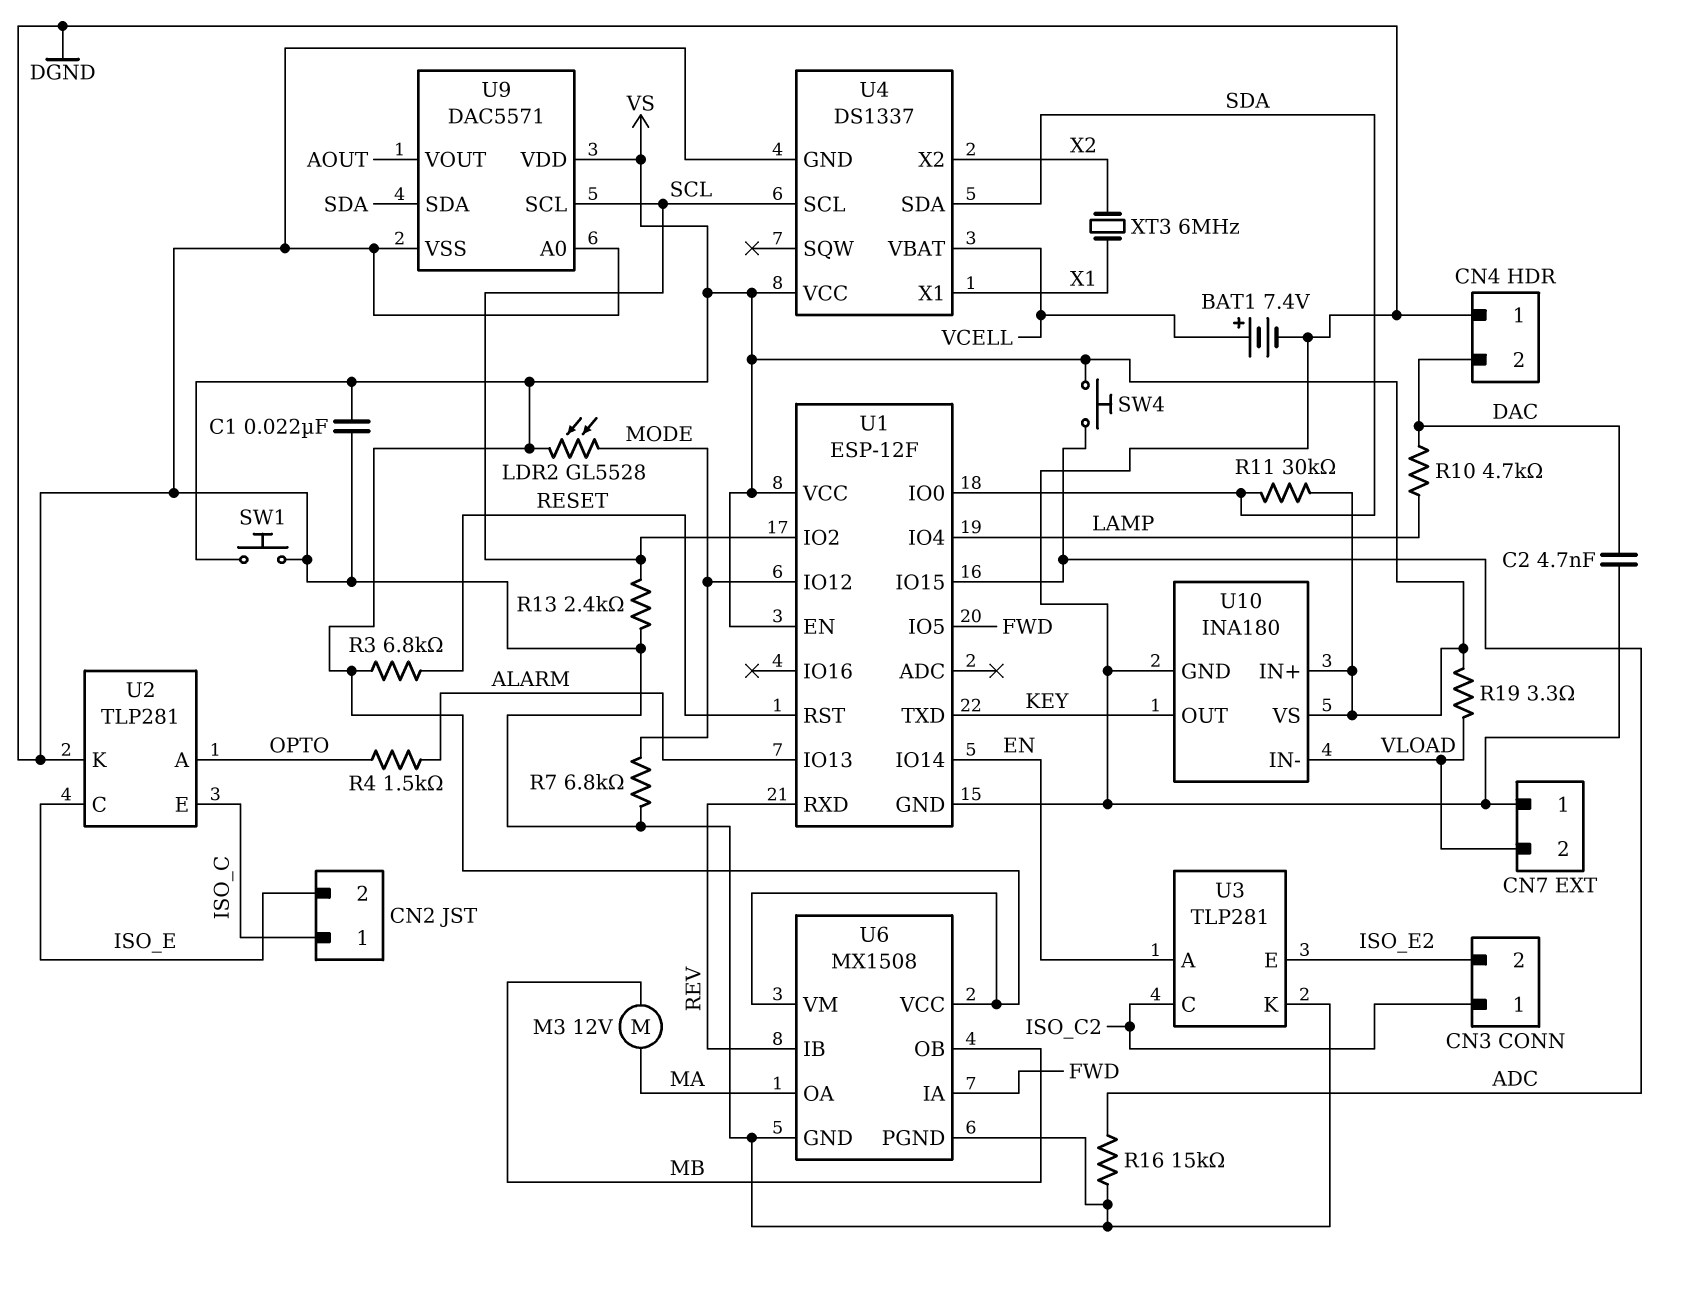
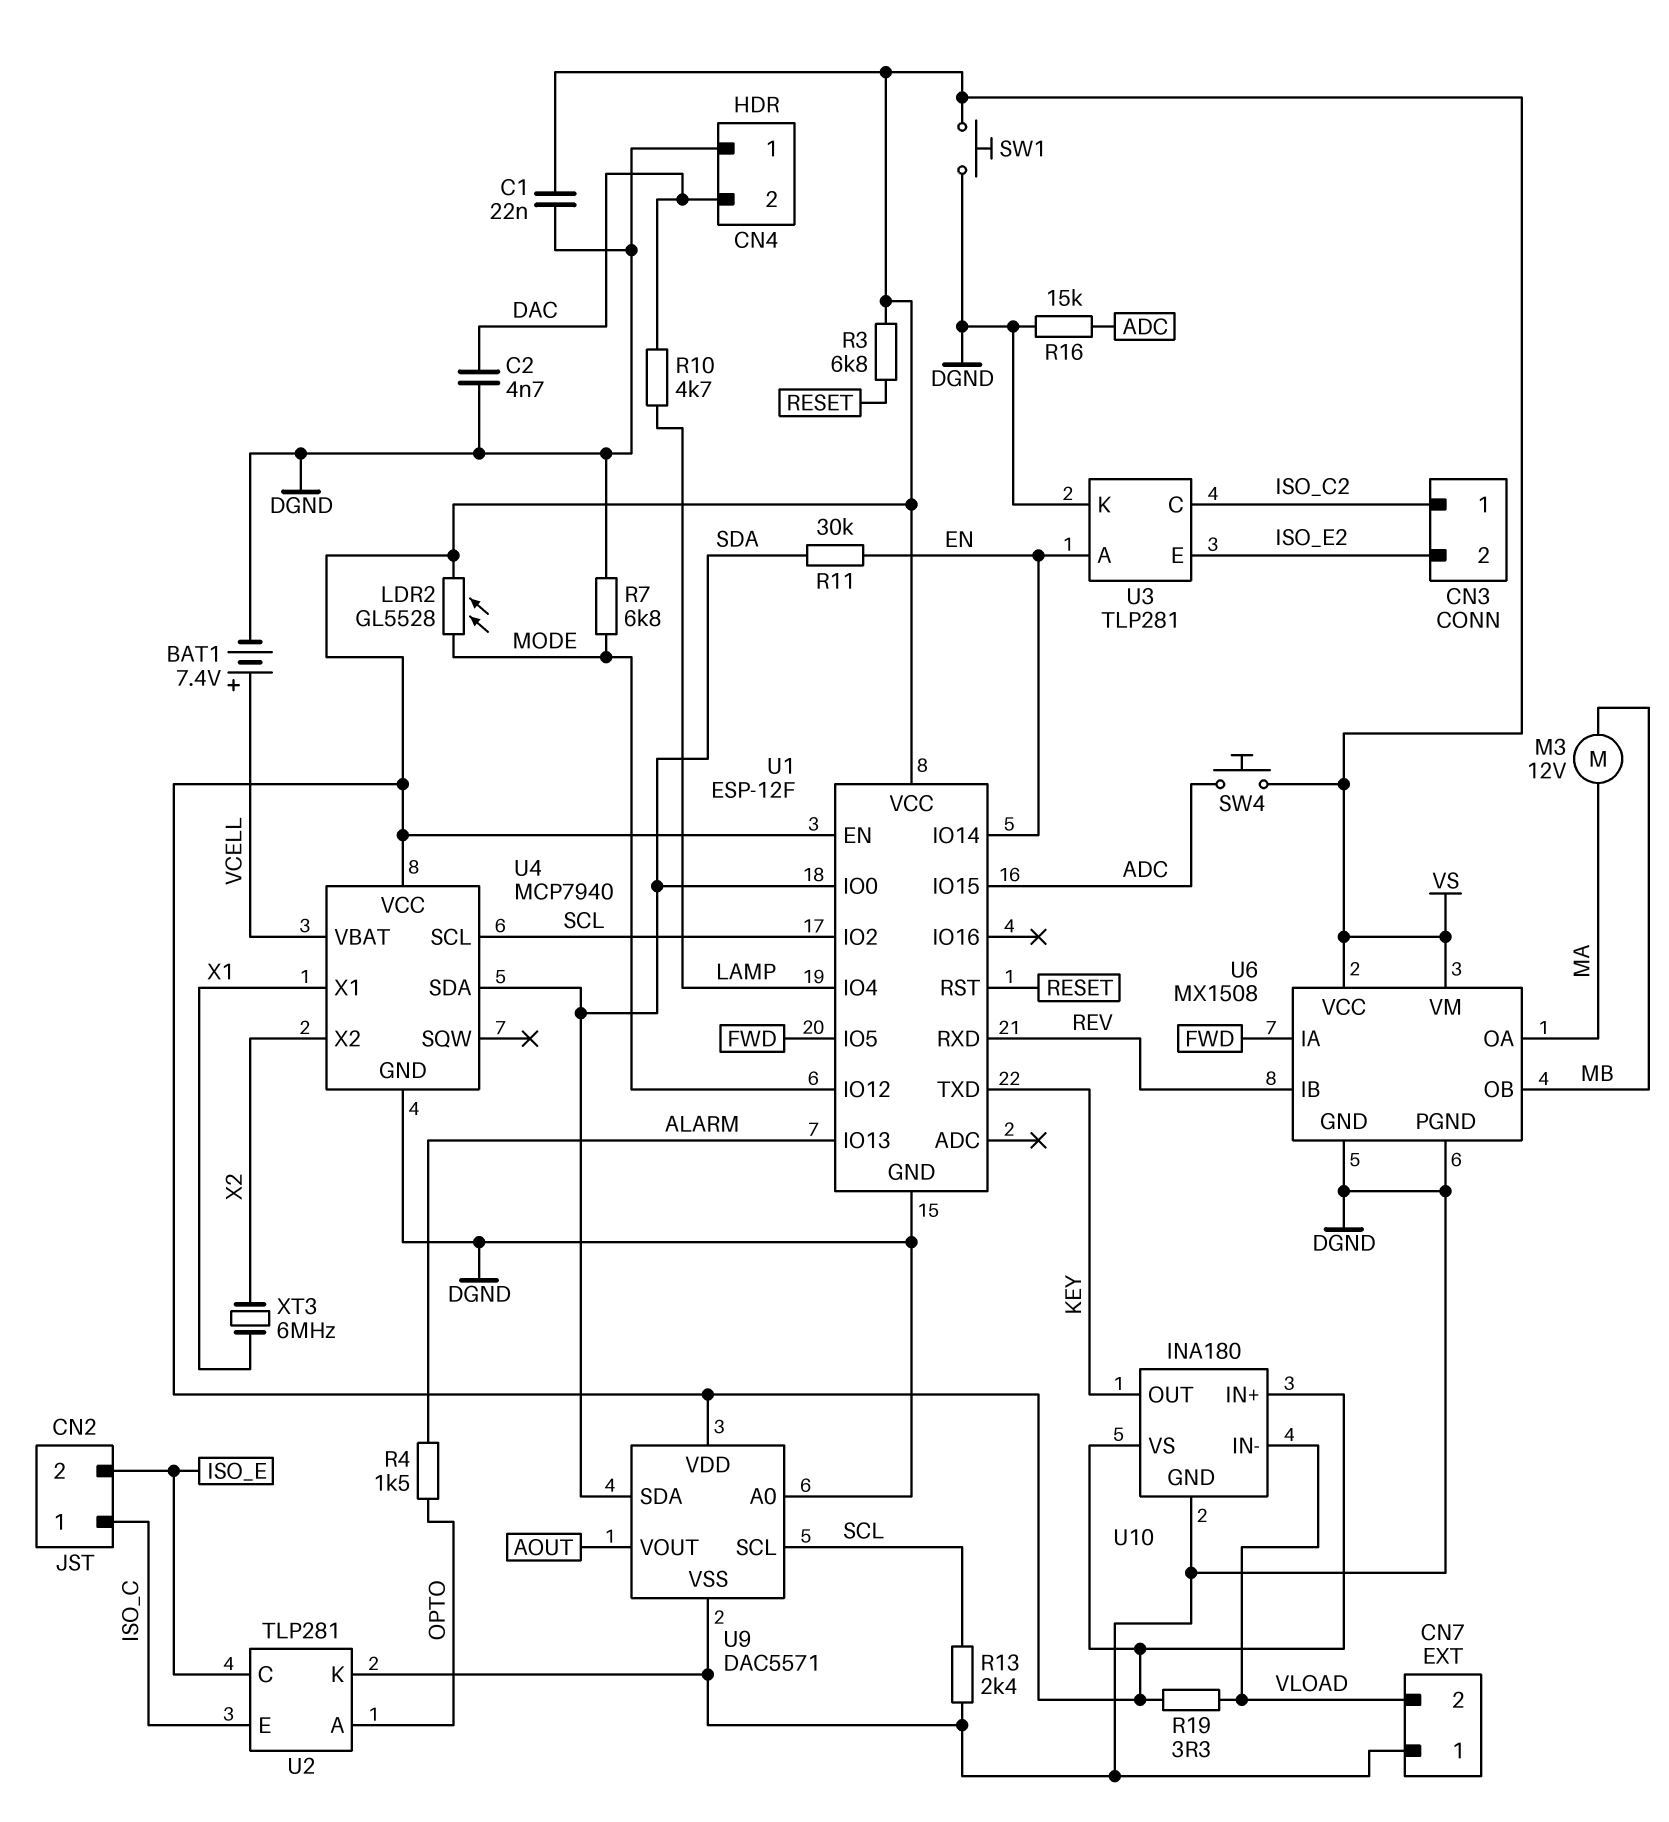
R11: 30k (SDA, VS) -> 30k (EN, SDA)
U4: DS1337 -> MCP7940

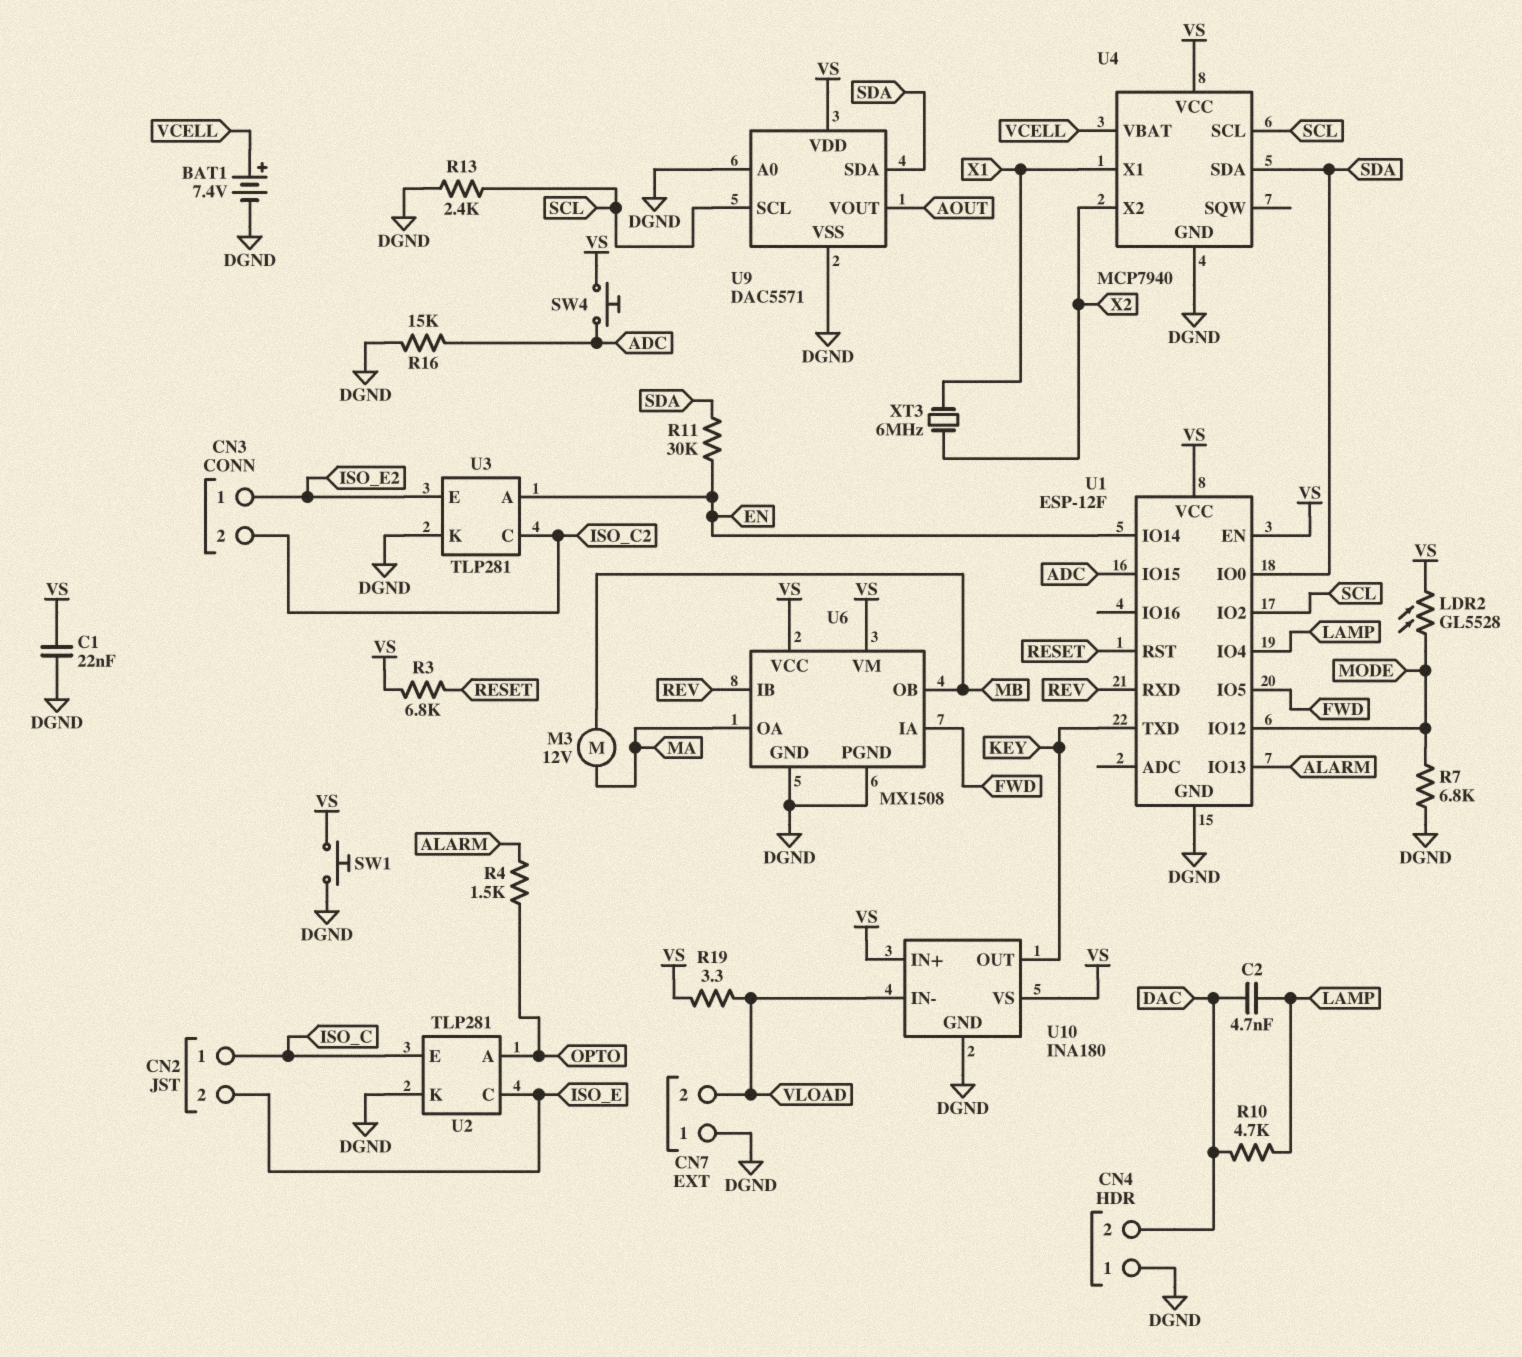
C2: 4.7nF (DAC, DGND) -> 4.7nF (DAC, LAMP)
CN3 pin 1: ISO_C2 -> ISO_E2
CN3 pin 2: ISO_E2 -> ISO_C2

